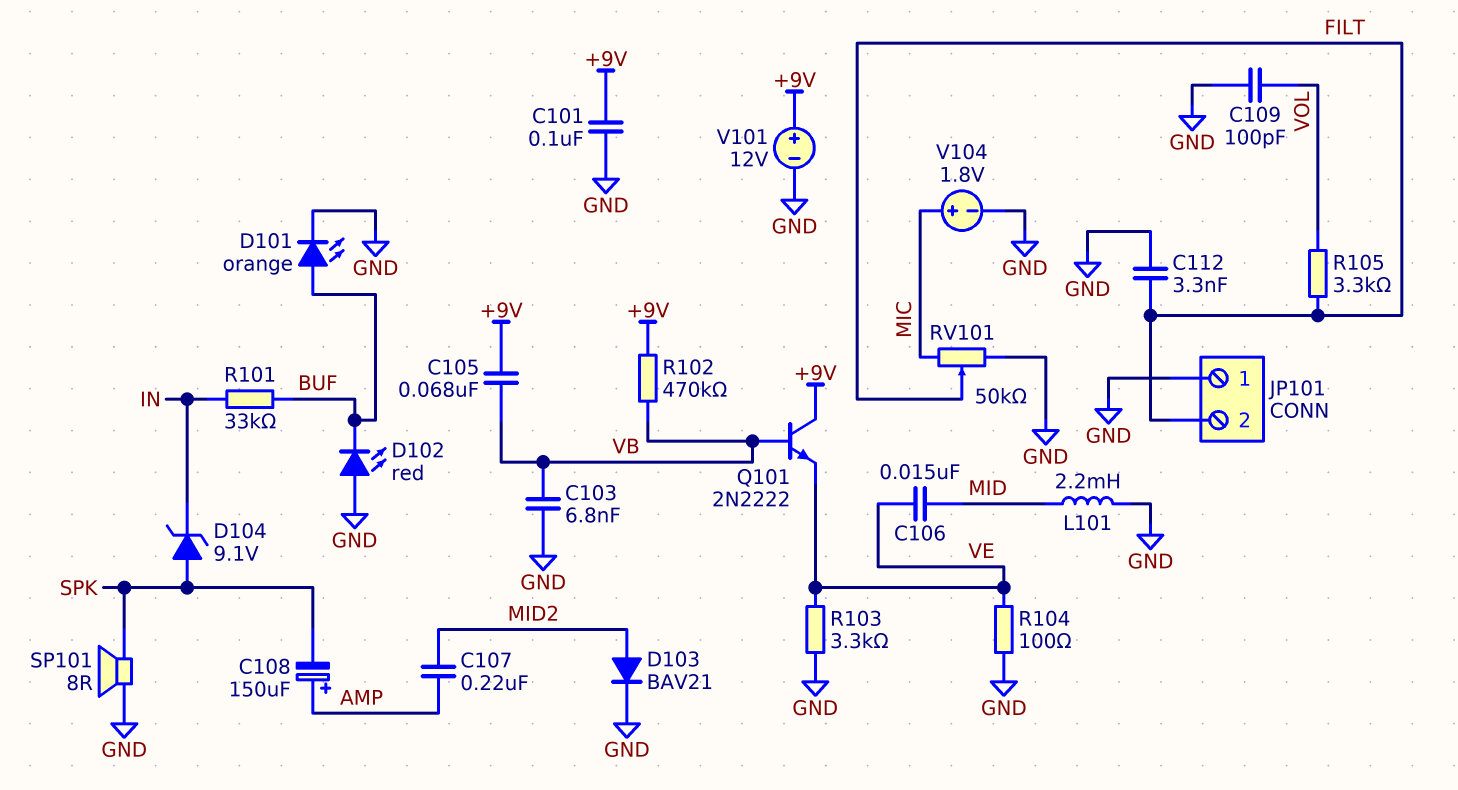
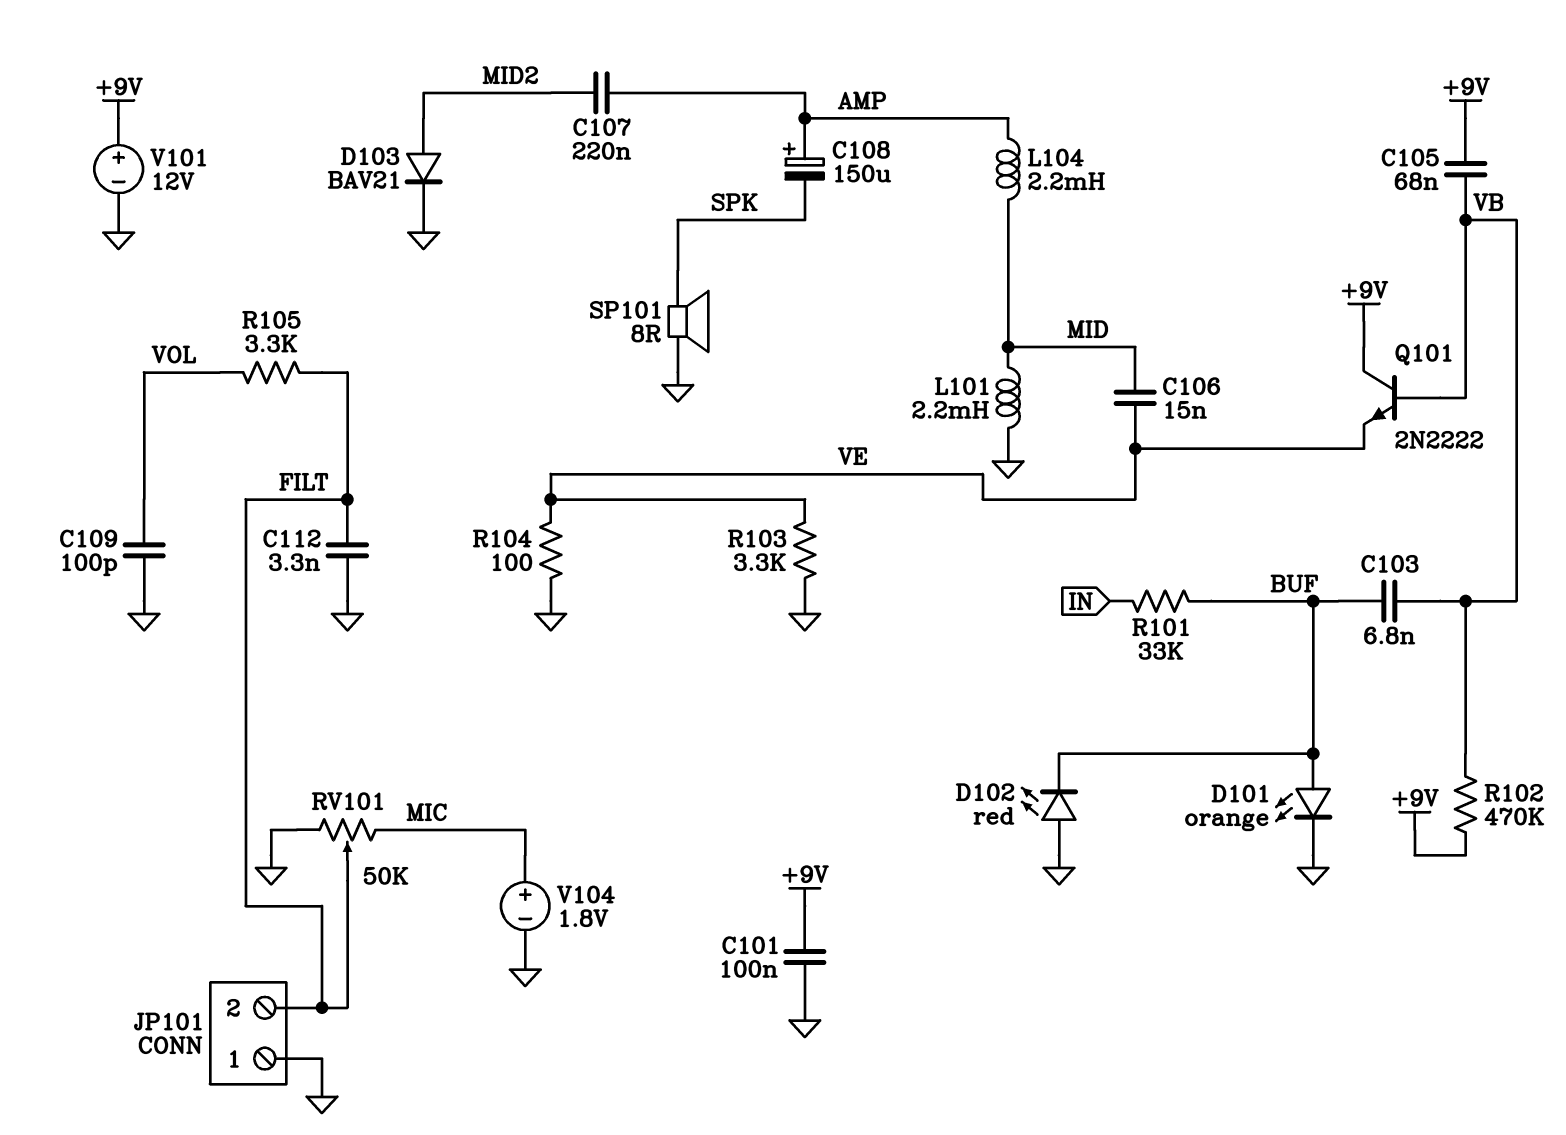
C103: 6.8nF (GND, VB) -> 6.8nF (BUF, VB)
D104: zener 9.1V (A SPK, K IN) -> none
L104: none -> 2.2mH (AMP, MID)

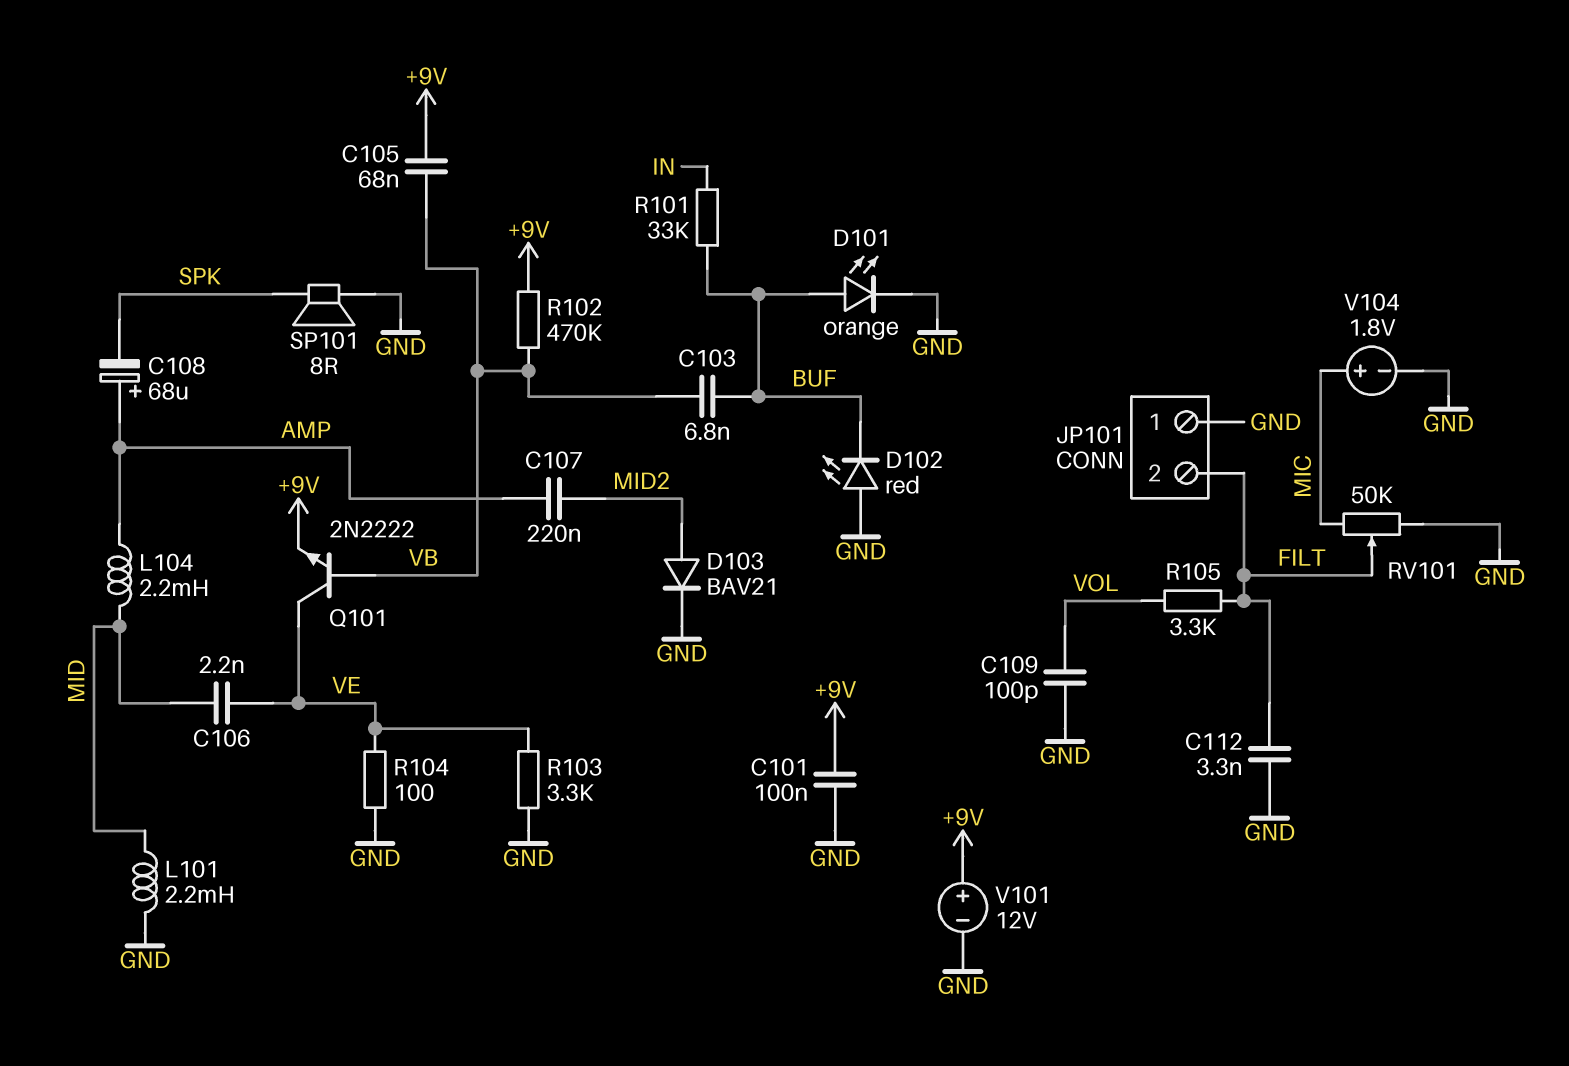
C106: 15nF (MID, VE) -> 2.2nF (MID, VE)
C108: 150uF (plus AMP, minus SPK) -> 68uF (plus AMP, minus SPK)
Q101: NPN 2N2222 (B VB, C +9V, E VE) -> NPN 2N2222 (B VB, C VE, E +9V)

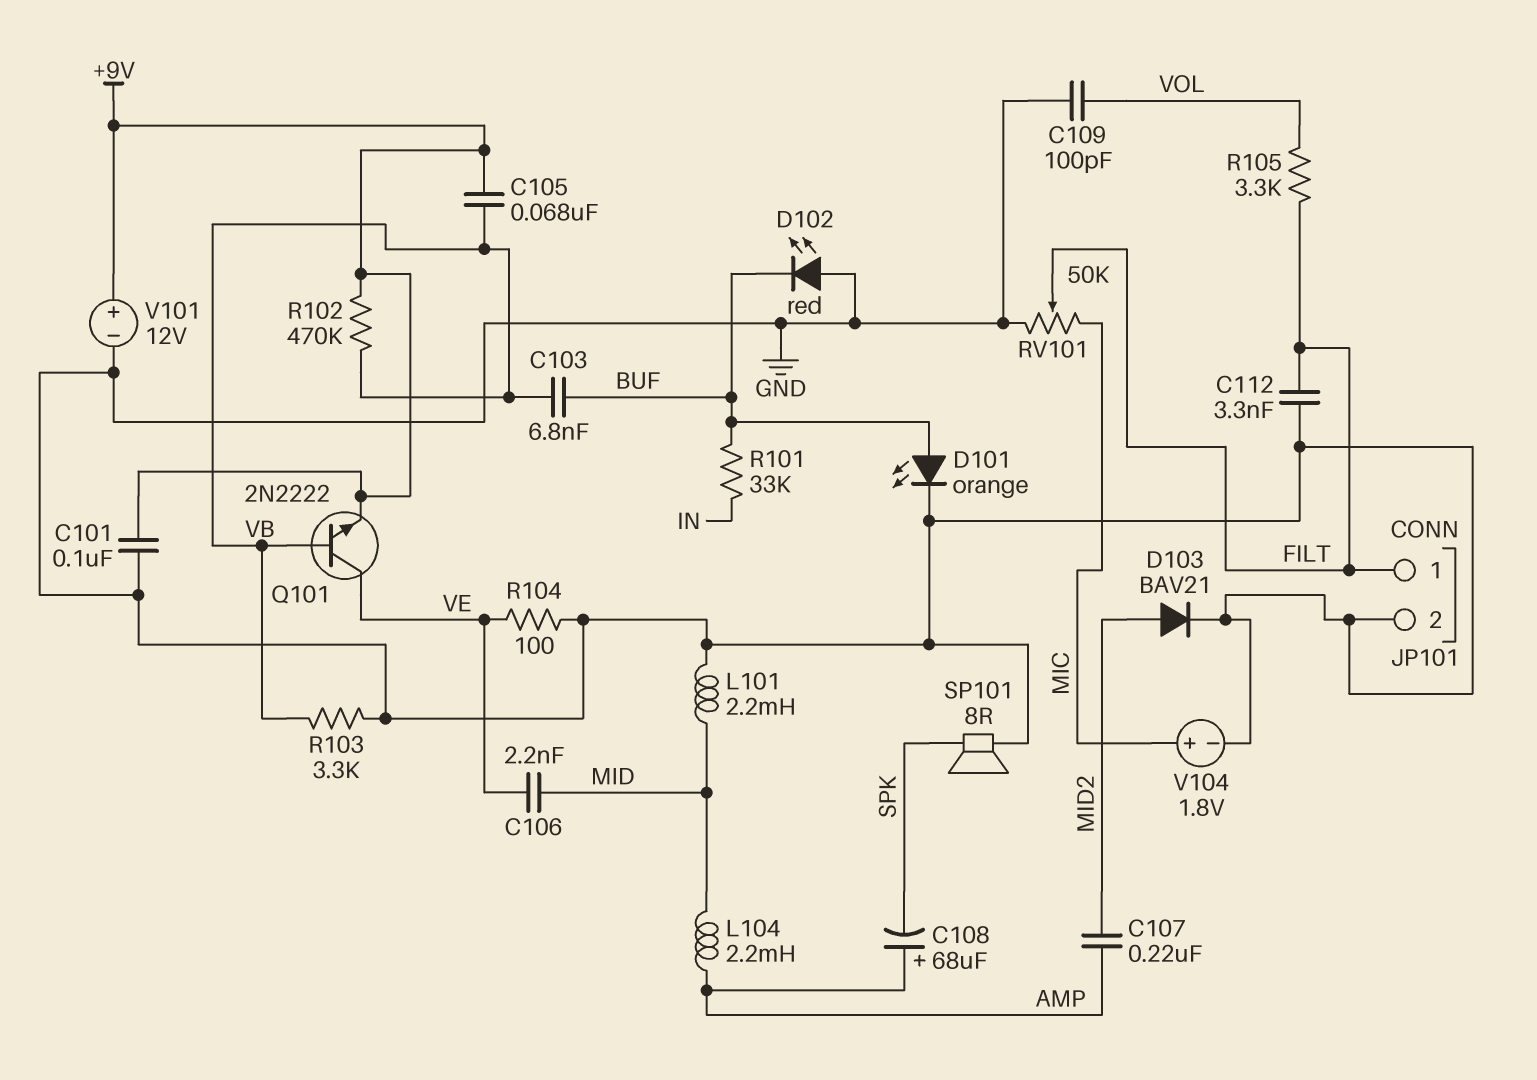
JP101 pin 1: GND -> FILT
JP101 pin 2: FILT -> GND
R103: 3.3k (GND, VE) -> 3.3k (GND, VB)

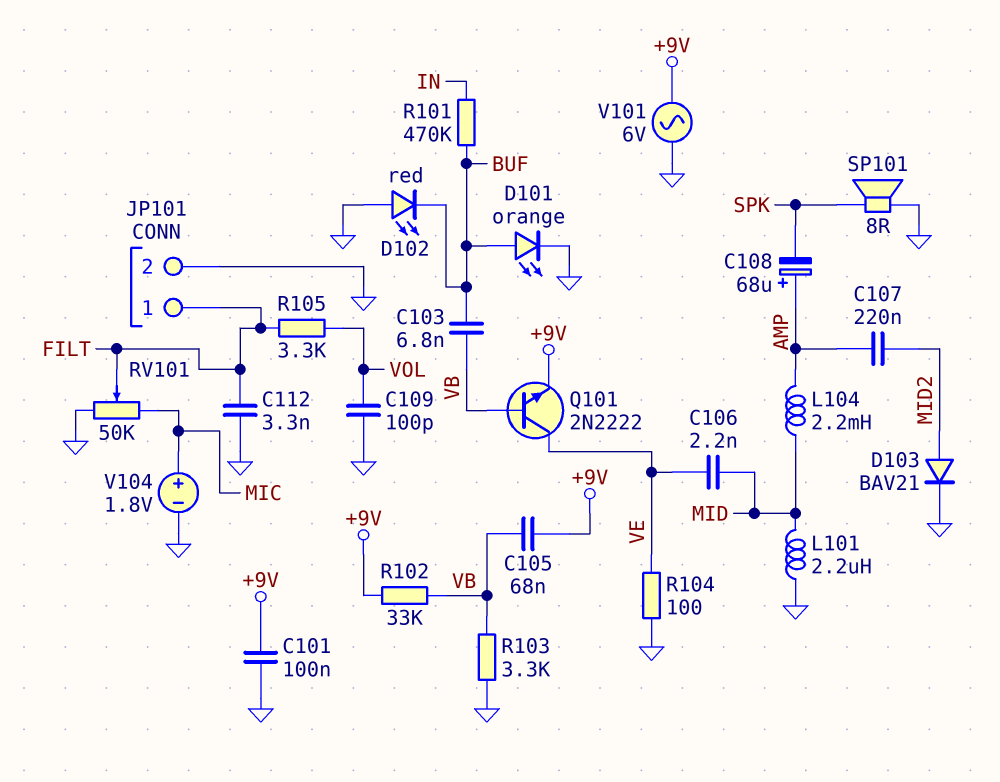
L101: 2.2mH (GND, MID) -> 2.2uH (GND, MID)
R101: 33k (BUF, IN) -> 470k (BUF, IN)
R102: 470k (+9V, VB) -> 33k (+9V, VB)
V101: 12V (plus +9V, minus GND) -> AC 6V (+9V, GND)

